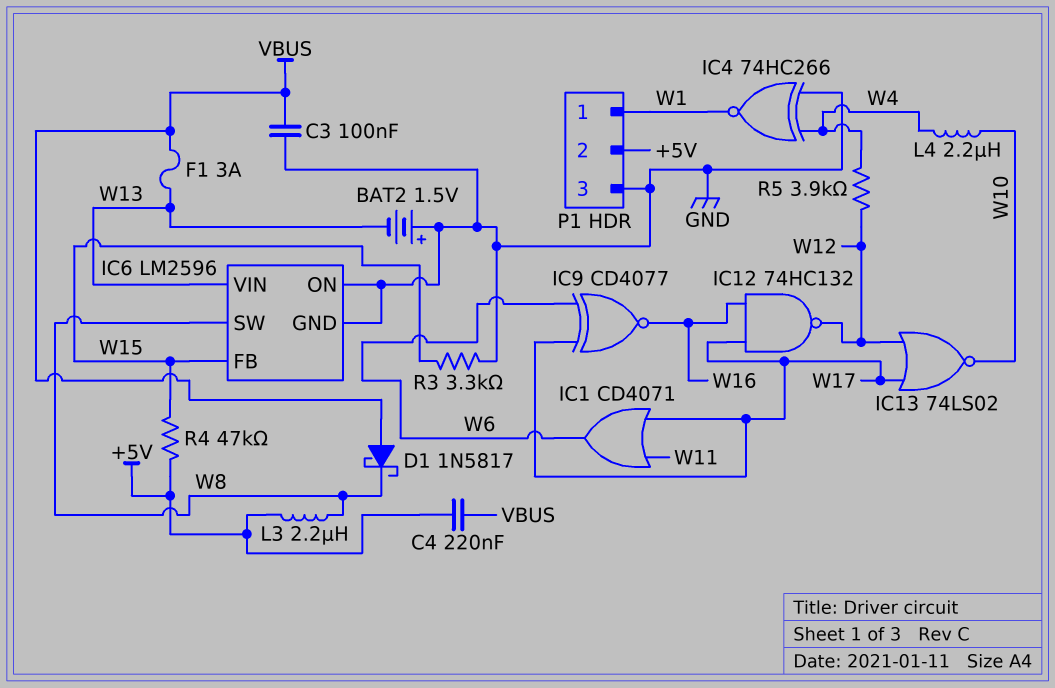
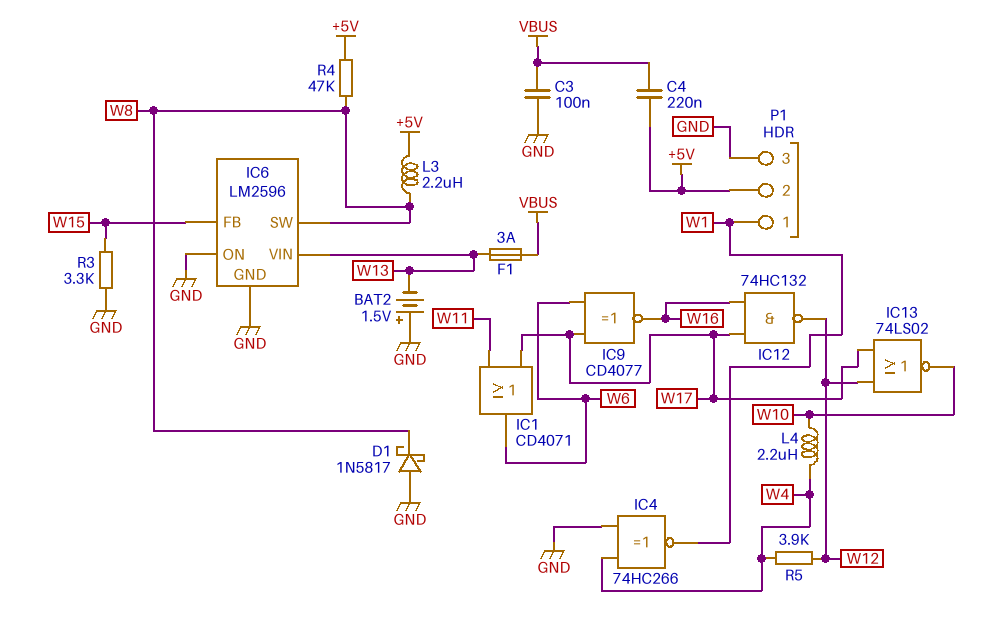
D1: schottky 1N5817 (A VBUS, K W8) -> schottky 1N5817 (A GND, K W8)
R4: 47k (+5V, W15) -> 47k (+5V, W8)

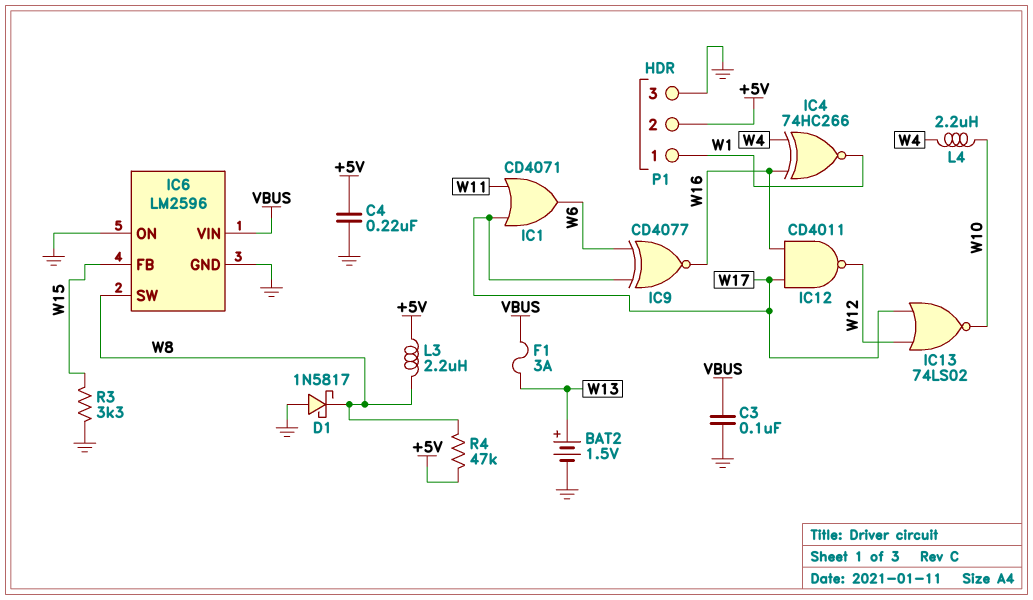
BAT2: 1.5V (plus GND, minus W13) -> 1.5V (plus W13, minus GND)
C4: 220nF (+5V, VBUS) -> 220nF (+5V, GND)
IC4: XNOR 74HC266 (in GND, in W4, out W1) -> XNOR 74HC266 (in W4, in W16, out W1)
IC6 pin VIN: W13 -> VBUS
IC12: NAND 74HC132 (in W16, in W17, out W12) -> NAND CD4011 (in W16, in W17, out W12)
R5: 3.9k (W4, W12) -> none

